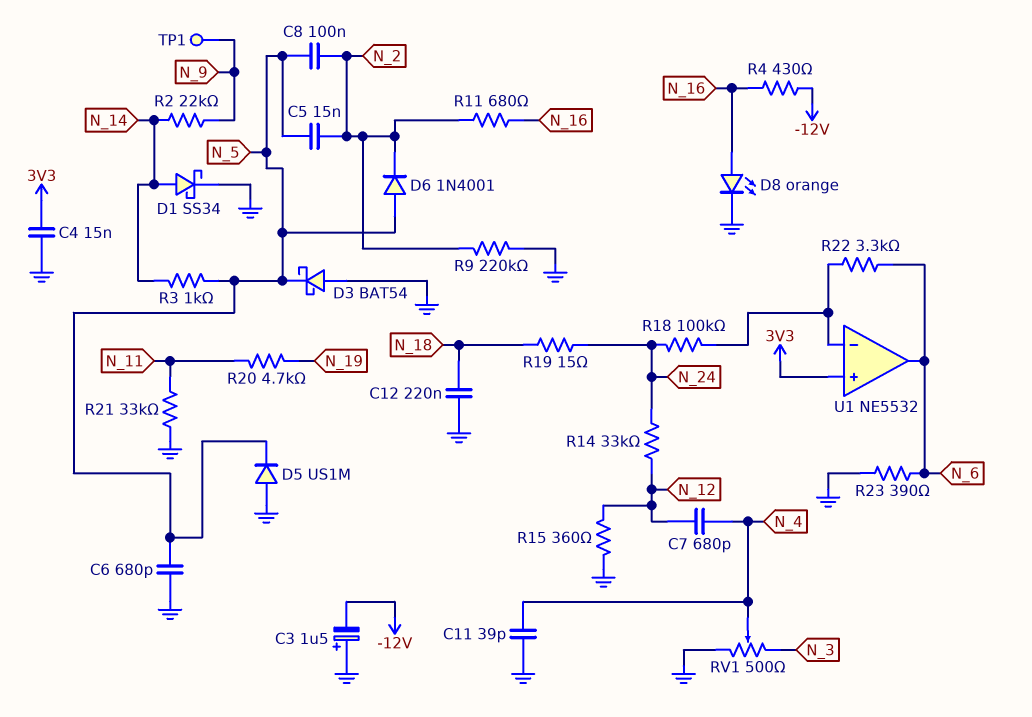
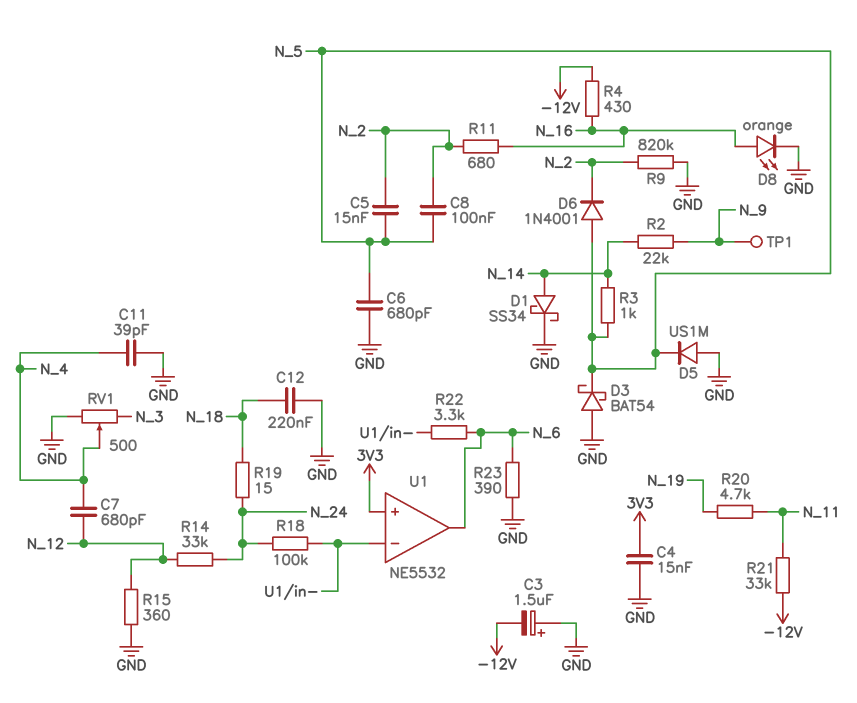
R9: 220k (GND, N_2) -> 820k (GND, N_2)
R21: 33k (GND, N_11) -> 33k (-12V, N_11)

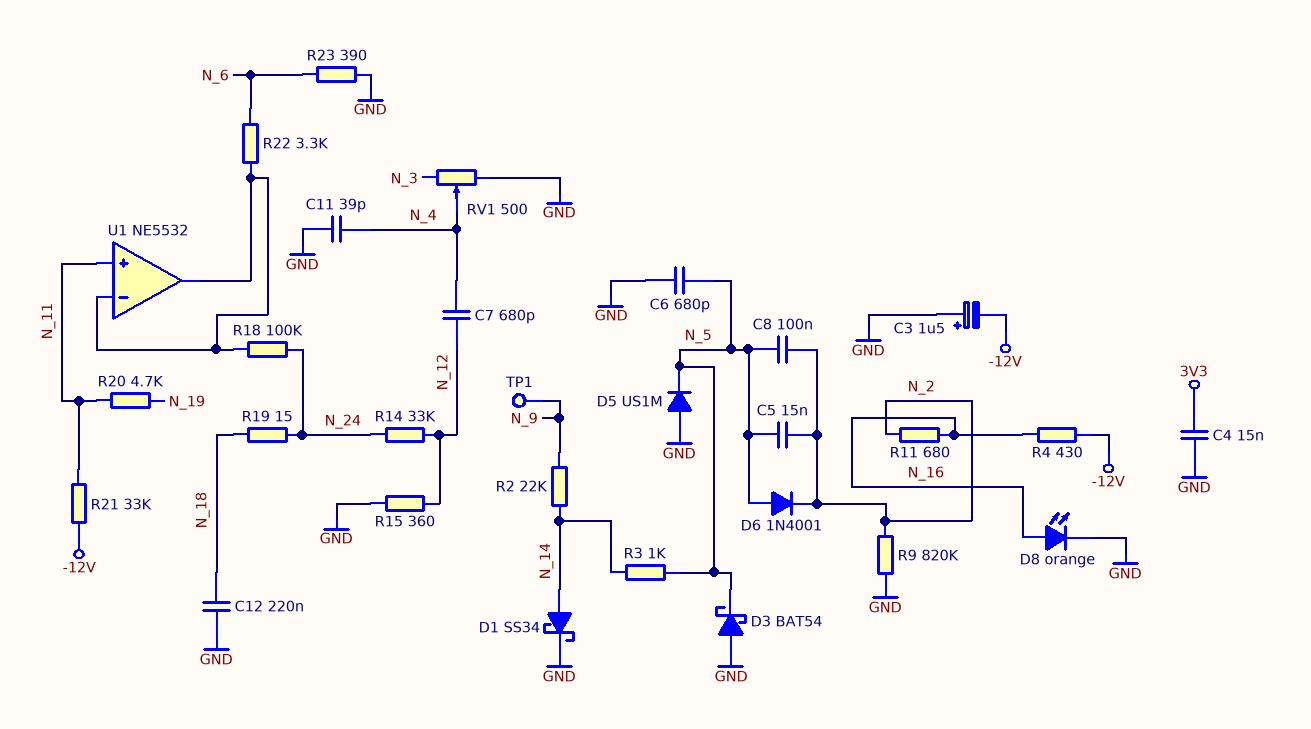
U1 pin in+: 3V3 -> N_11
U1 pin out: N_6 -> U1/in-

